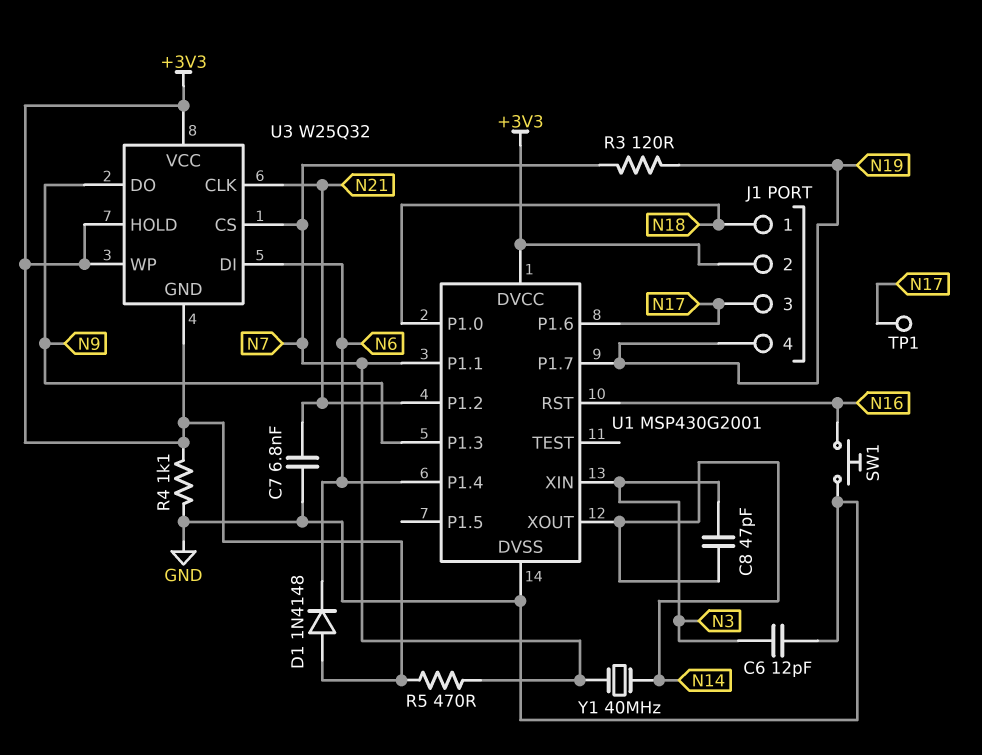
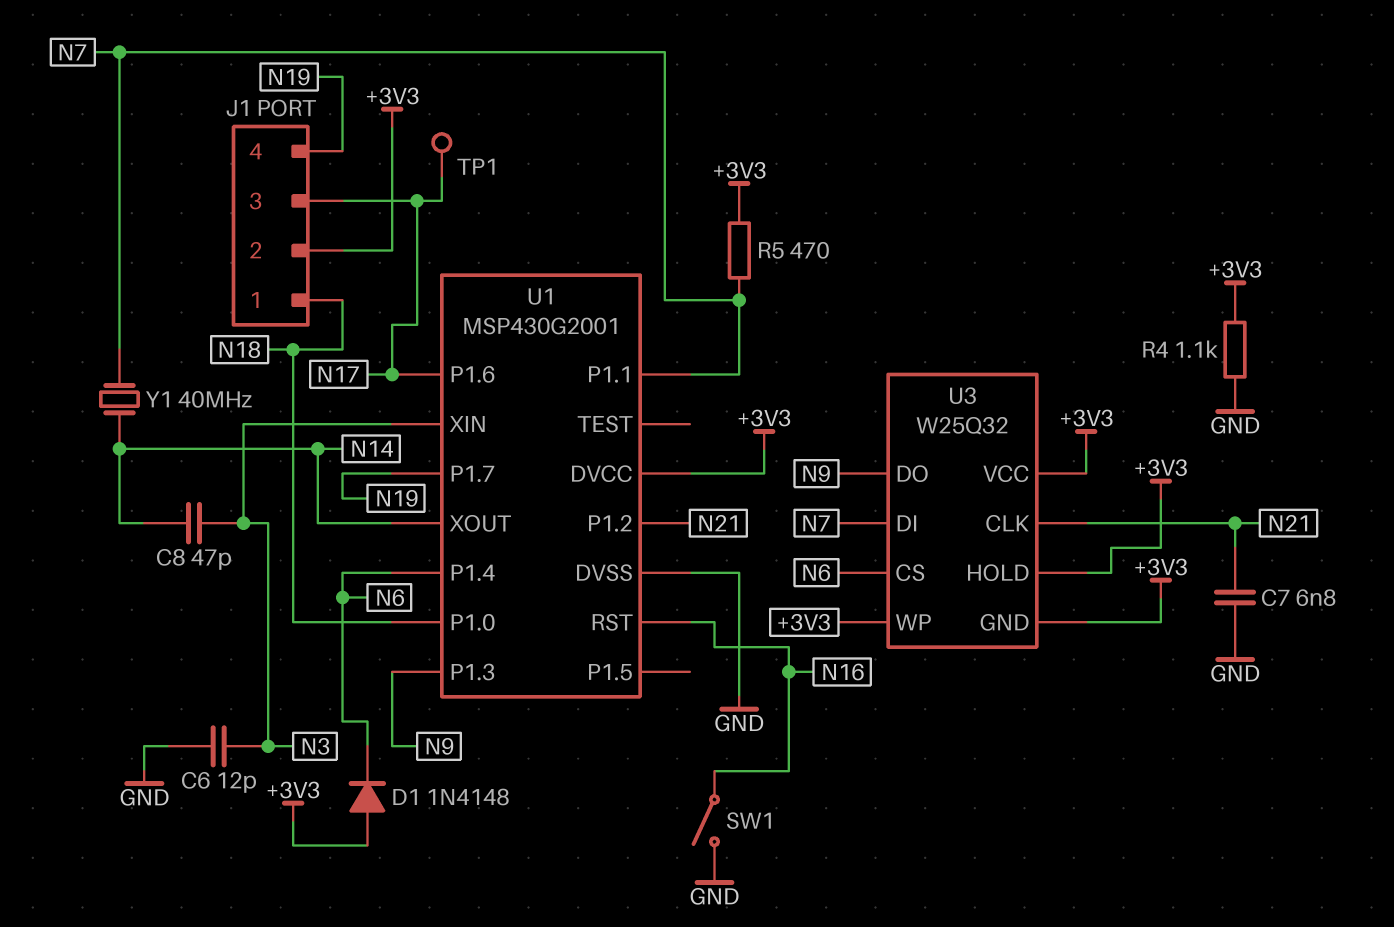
R3: 120 (N7, N19) -> none
SW1: button (GND, N16) -> switch (GND, N16)
U3 pin CS: N7 -> N6
U3 pin DI: N6 -> N7

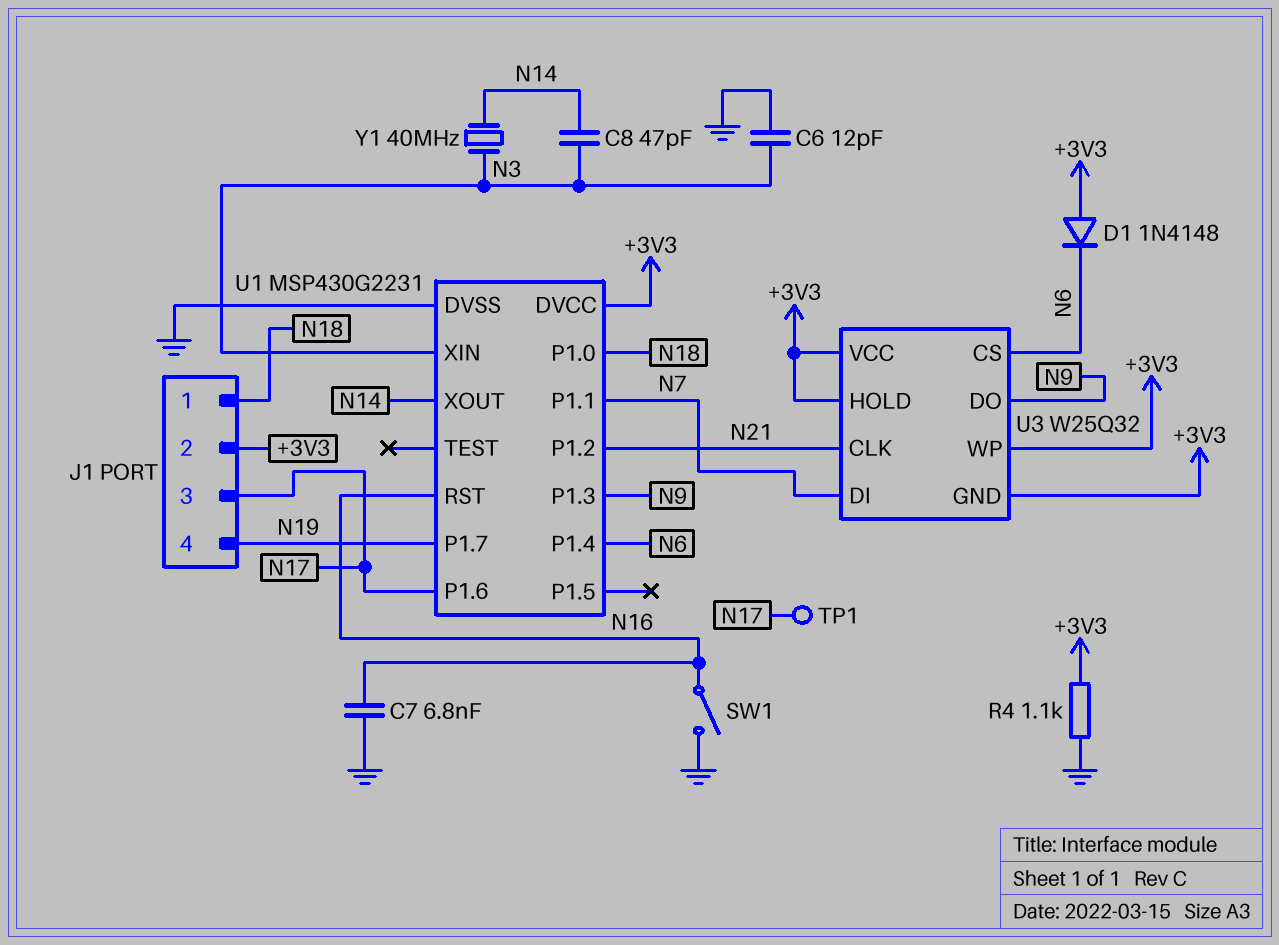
C7: 6.8nF (GND, N21) -> 6.8nF (GND, N16)
R5: 470 (+3V3, N7) -> none
U1: MSP430G2001 -> MSP430G2231
Y1: 40MHz (N7, N14) -> 40MHz (N3, N14)

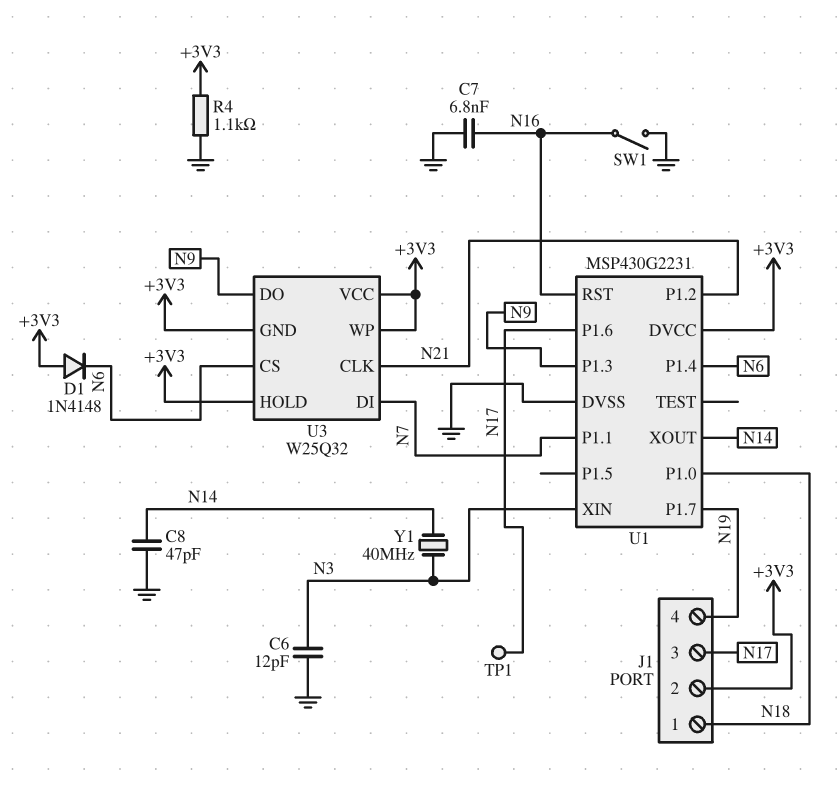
C8: 47pF (N3, N14) -> 47pF (GND, N14)

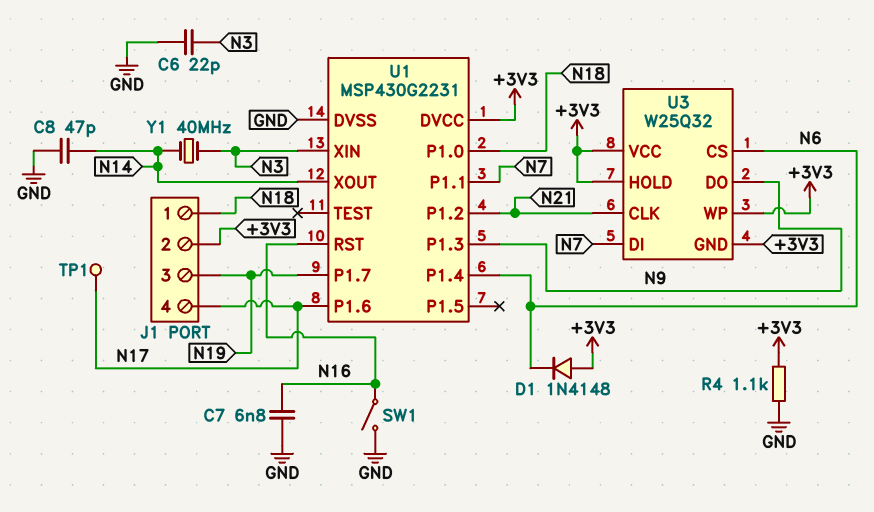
C6: 12pF (GND, N3) -> 22pF (GND, N3)
J1 pin 3: N17 -> N19
J1 pin 4: N19 -> N17

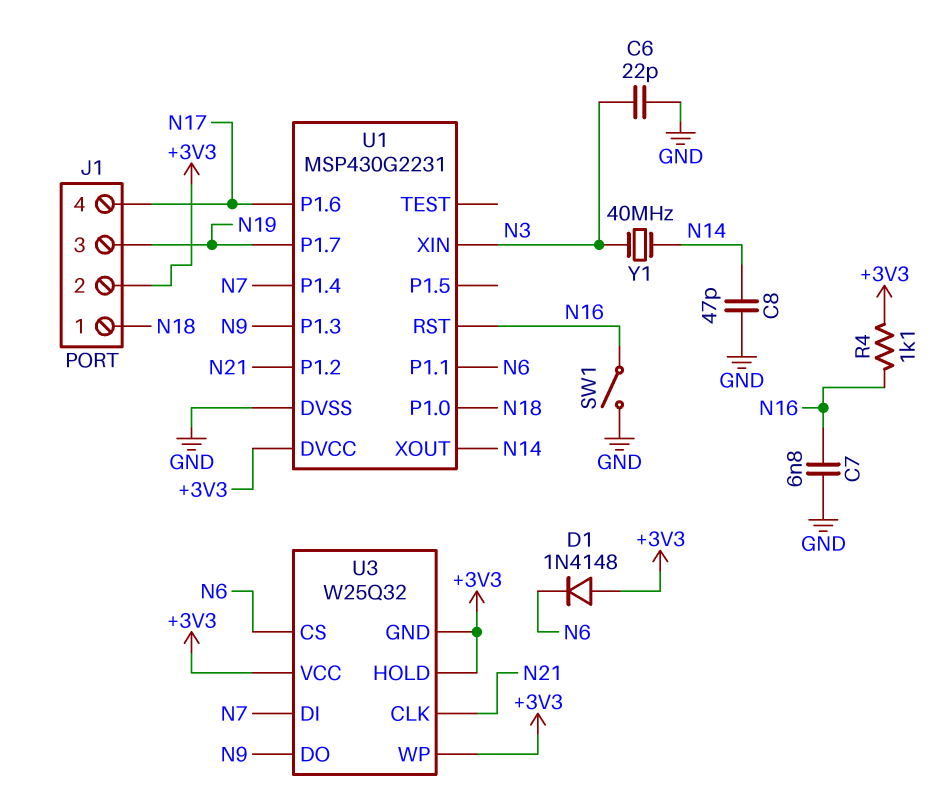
R4: 1.1k (+3V3, GND) -> 1.1k (+3V3, N16)
TP1: test point (N17) -> none
U1 pin P1.1: N7 -> N6
U1 pin P1.4: N6 -> N7

